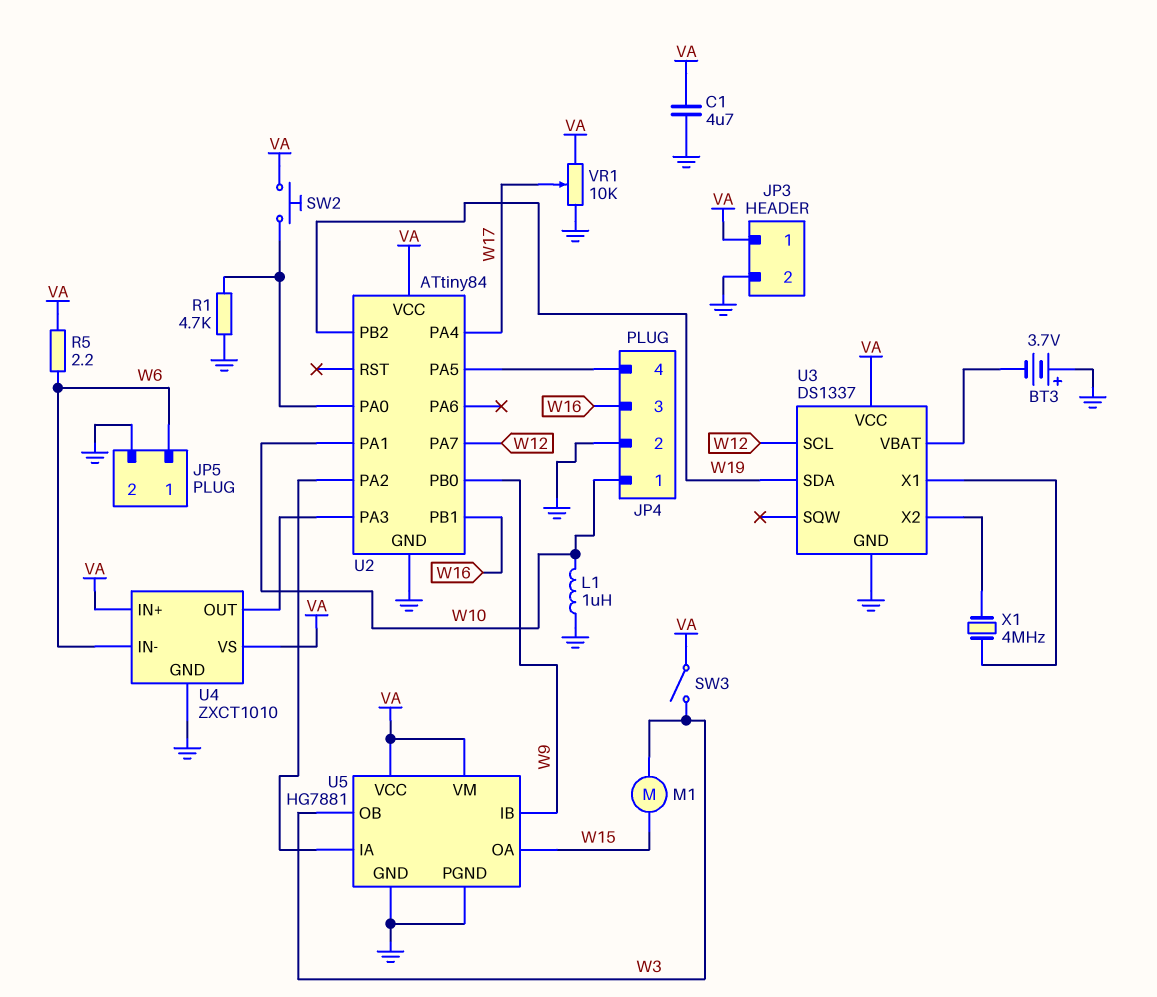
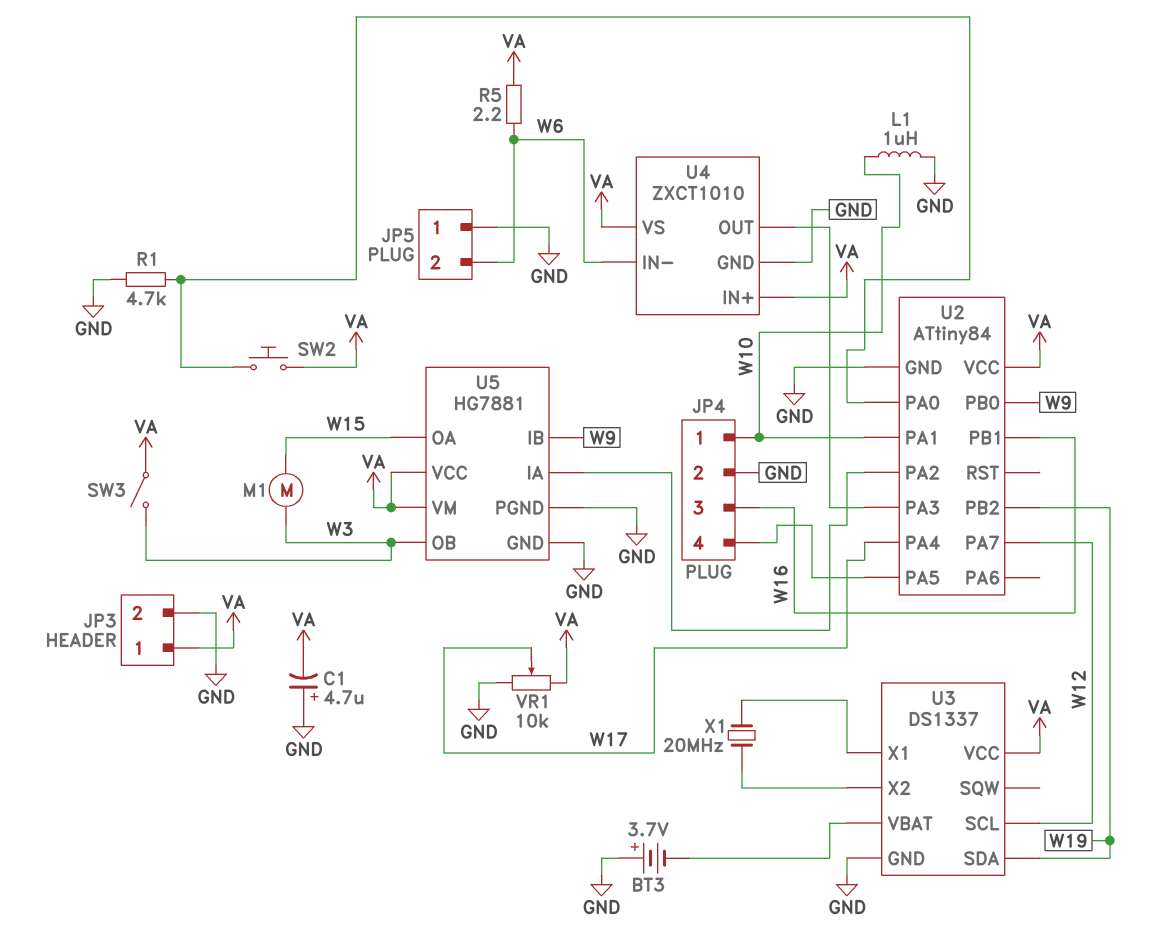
C1: 4.7uF (GND, VA) -> 4.7uF (plus GND, minus VA)
JP5 pin 1: W6 -> GND
JP5 pin 2: GND -> W6
X1: 4MHz (U3/X1, U3/X2) -> 20MHz (U3/X1, U3/X2)

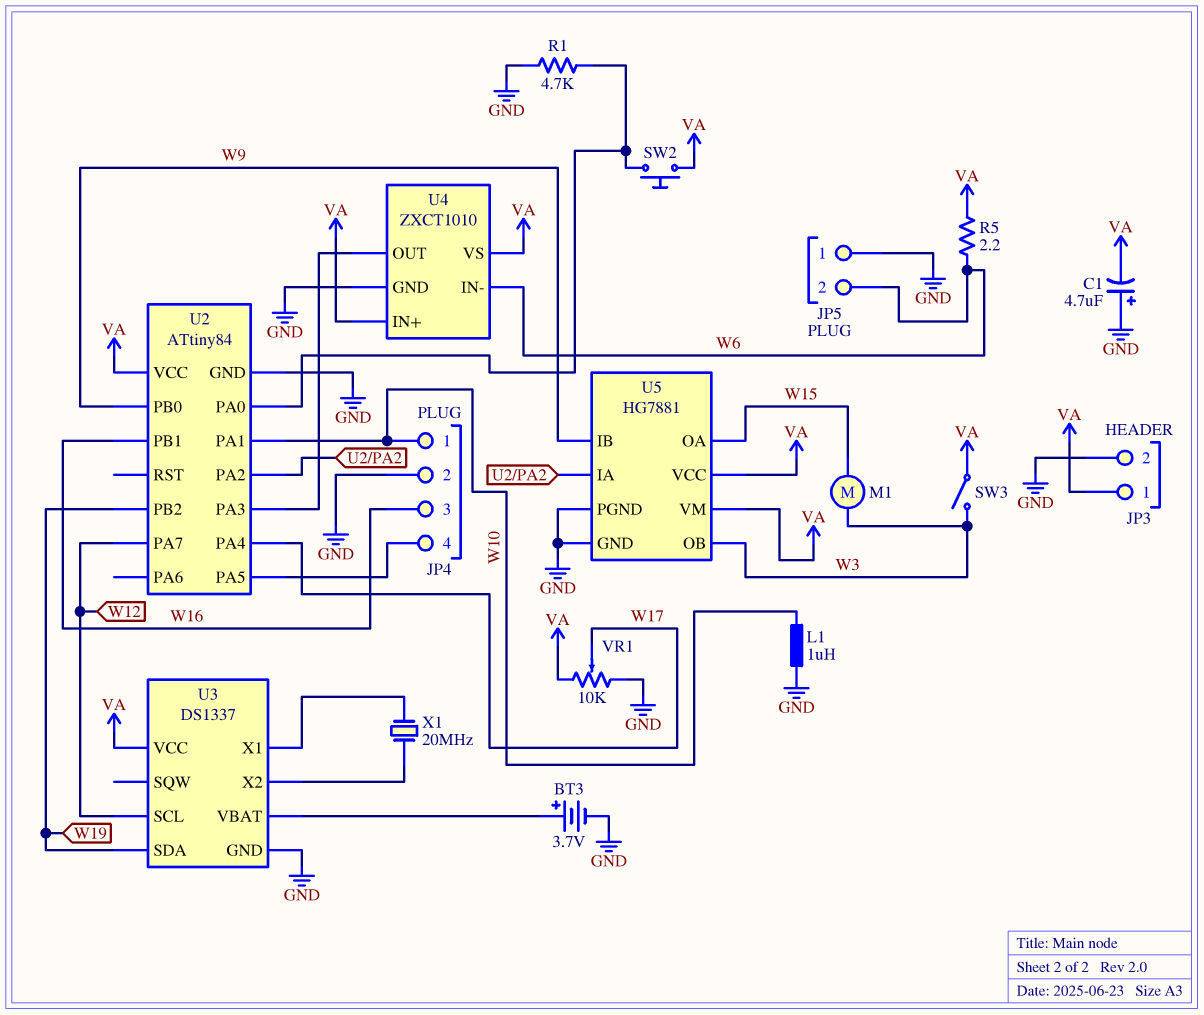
BT3: 3.7V (plus GND, minus U3/VBAT) -> 3.7V (plus U3/VBAT, minus GND)

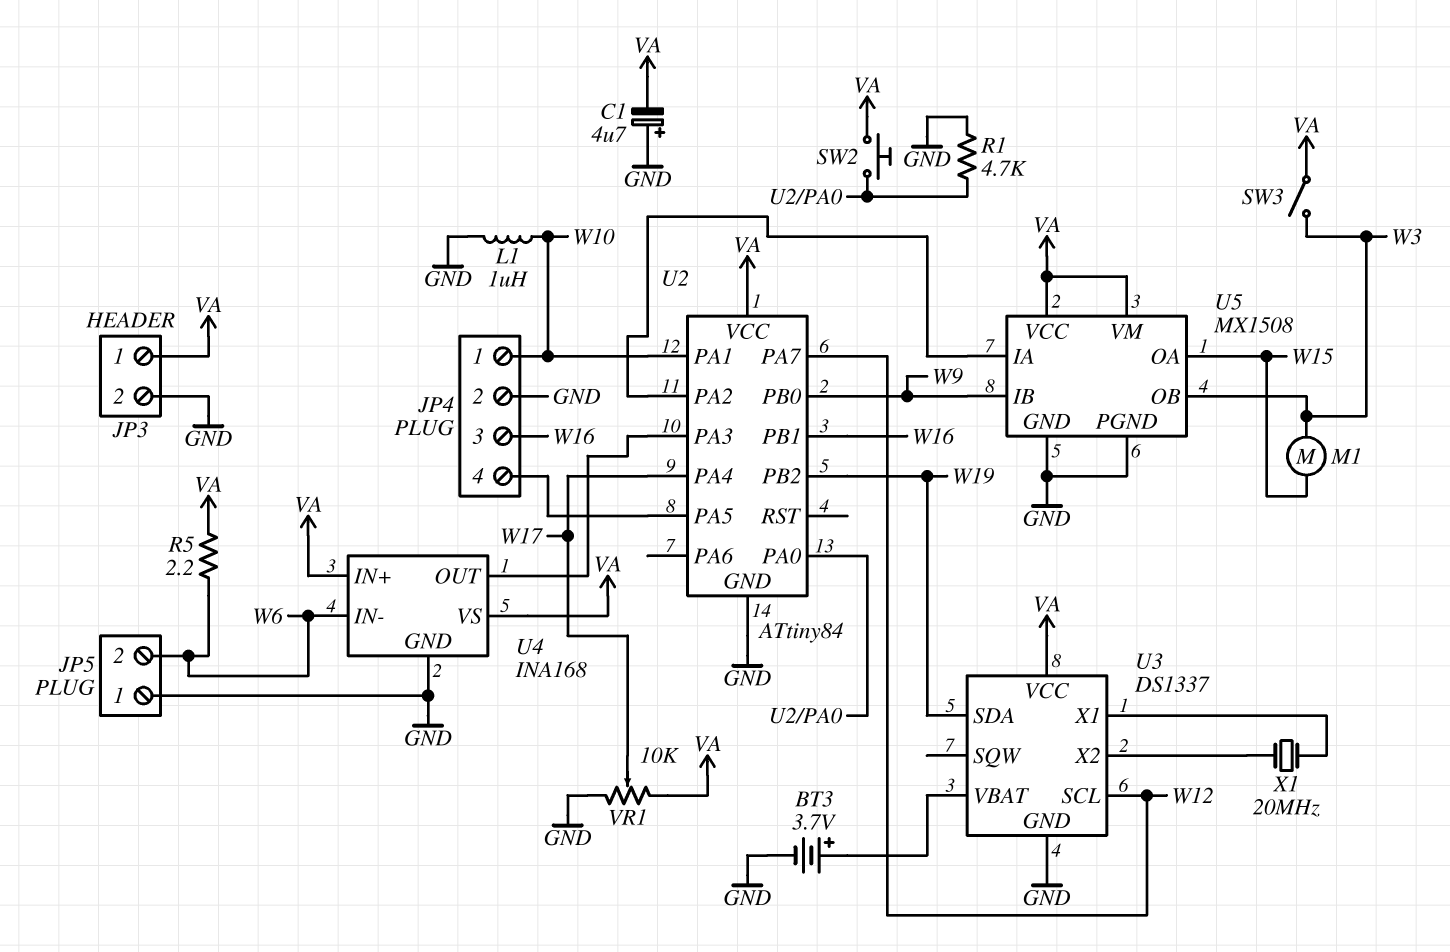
U4: ZXCT1010 -> INA168
U5: HG7881 -> MX1508

